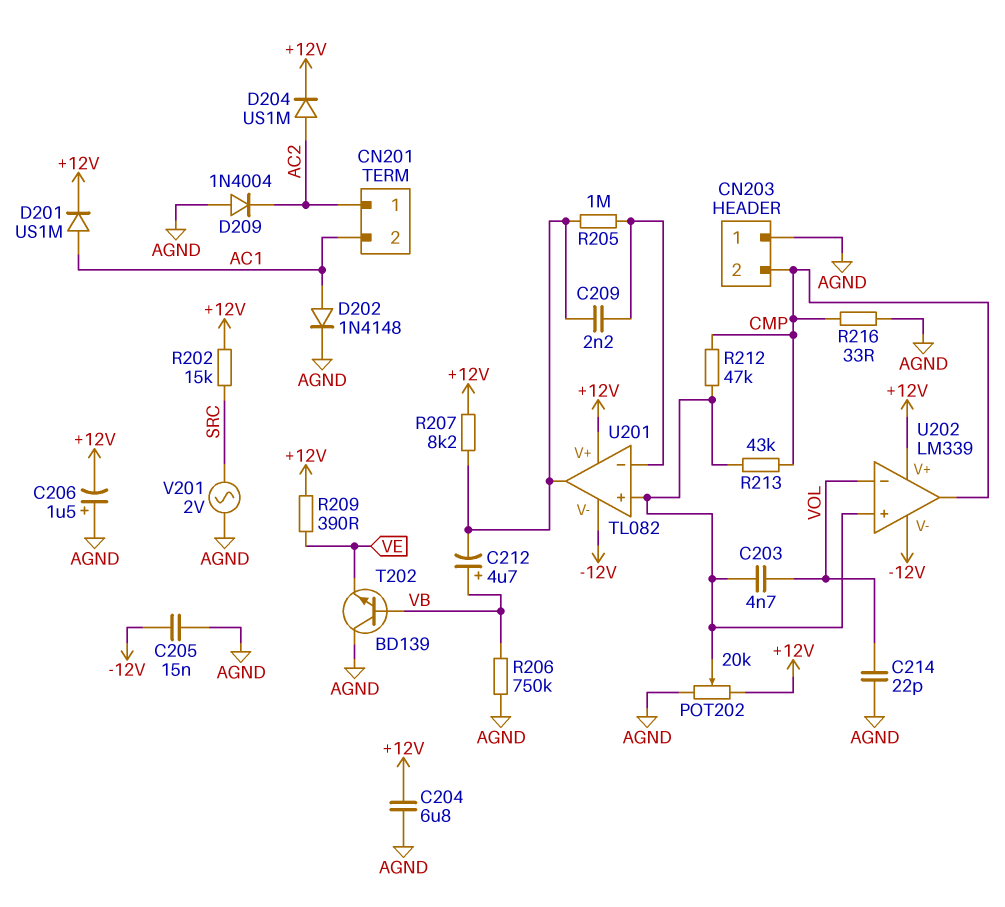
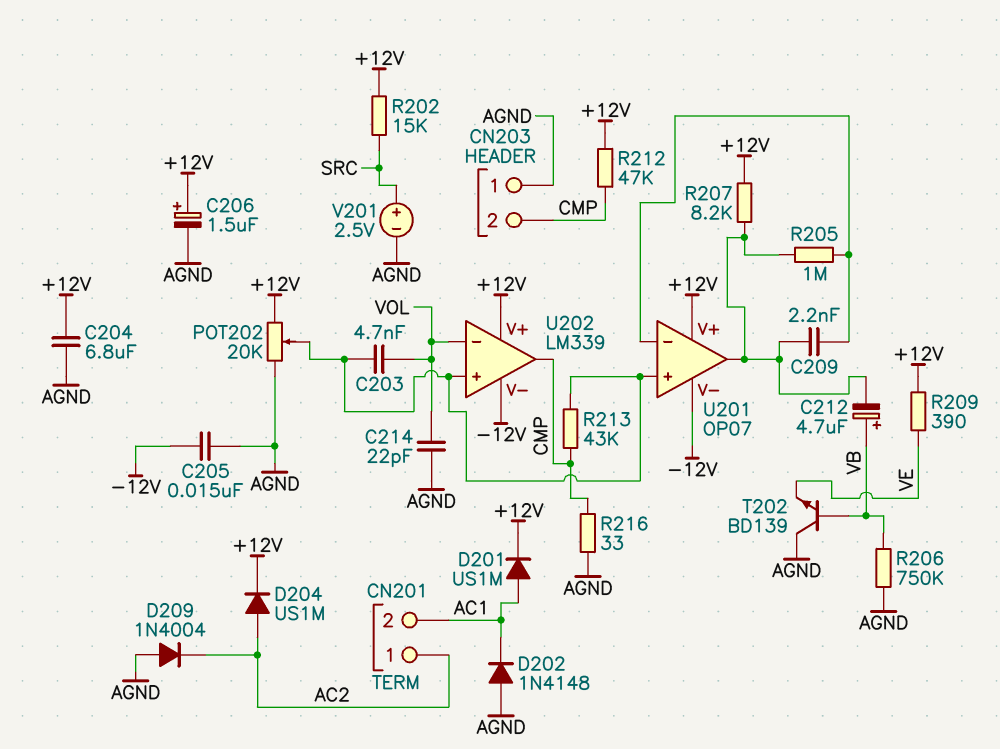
C206: 1.5uF (plus AGND, minus +12V) -> 1.5uF (plus +12V, minus AGND)
D202: diode 1N4148 (A AC1, K AGND) -> diode 1N4148 (A AGND, K AC1)
R212: 47k (CMP, U201/in+) -> 47k (+12V, CMP)
U201: TL082 -> OP07
V201: AC 2V (AGND, SRC) -> 2.5V (plus SRC, minus AGND)

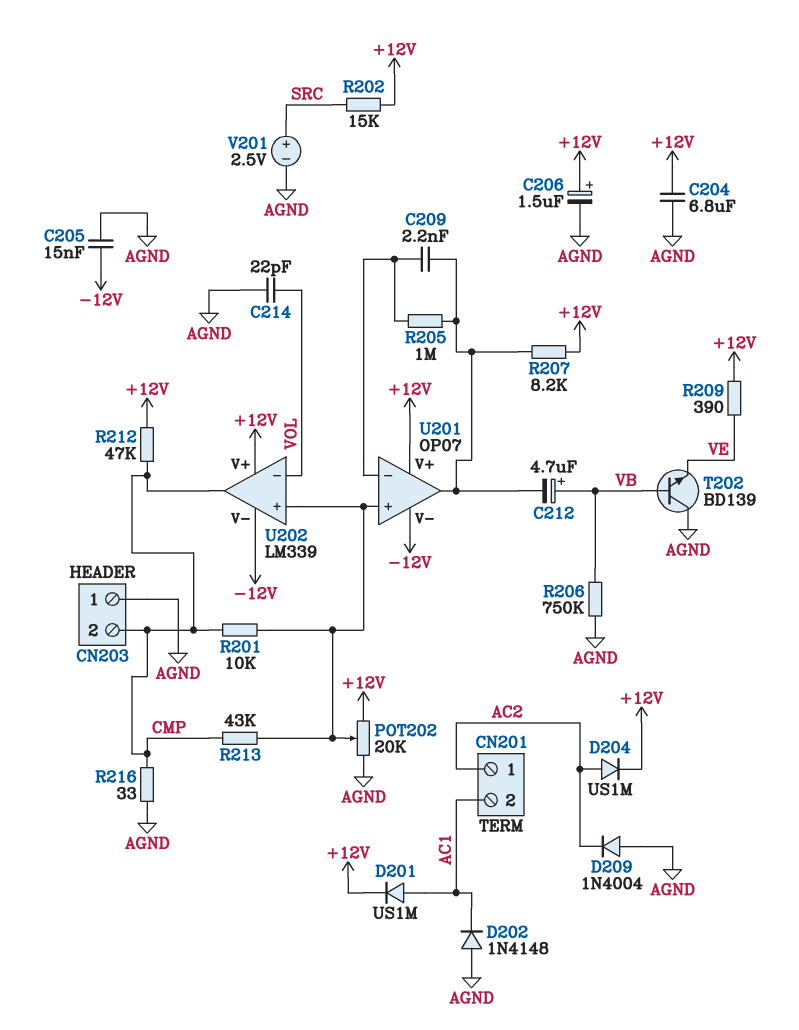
C203: 4.7nF (U201/in+, VOL) -> none
R201: none -> 10k (CMP, U201/in+)

